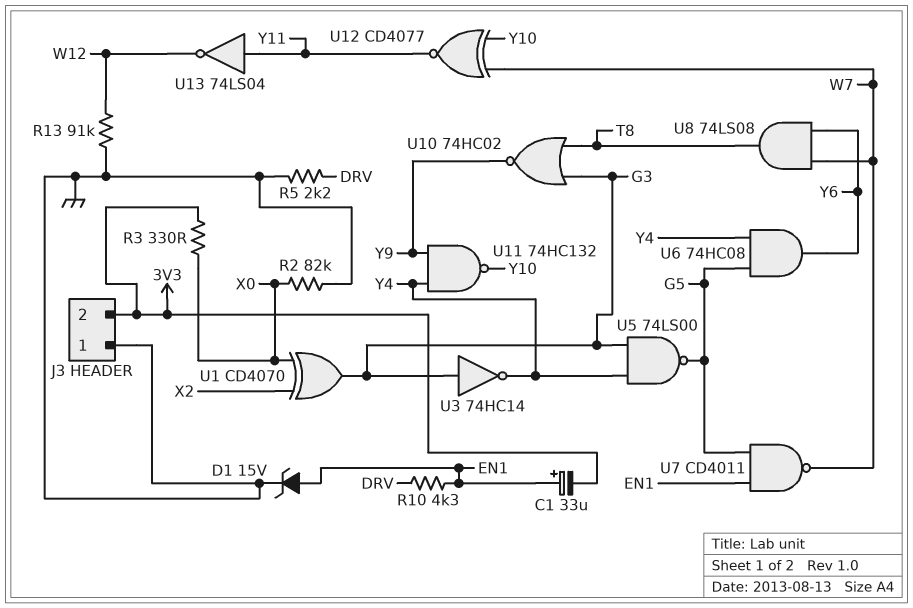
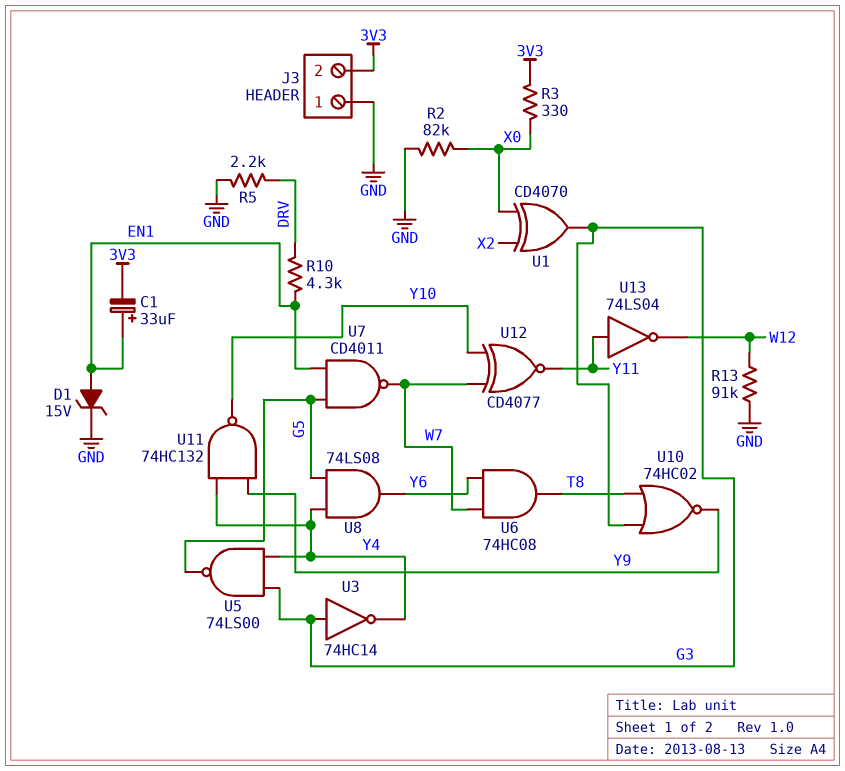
U6: AND 74HC08 (in G5, in Y4, out Y6) -> AND 74HC08 (in W7, in Y6, out T8)
U8: AND 74LS08 (in W7, in Y6, out T8) -> AND 74LS08 (in G5, in Y4, out Y6)

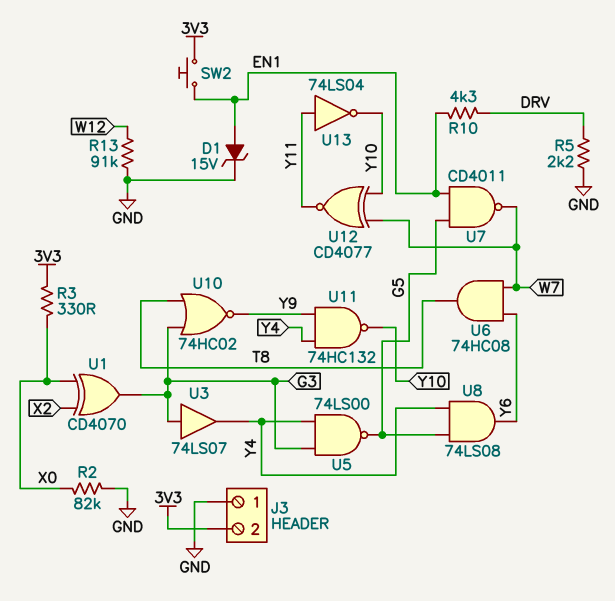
C1: 33uF (plus EN1, minus 3V3) -> none
SW2: none -> button (3V3, EN1)
U3: NOT 74HC14 (in G3, out Y4) -> buffer 74LS07 (in G3, out Y4)
U13: NOT 74LS04 (in Y11, out W12) -> NOT 74LS04 (in Y11, out Y10)

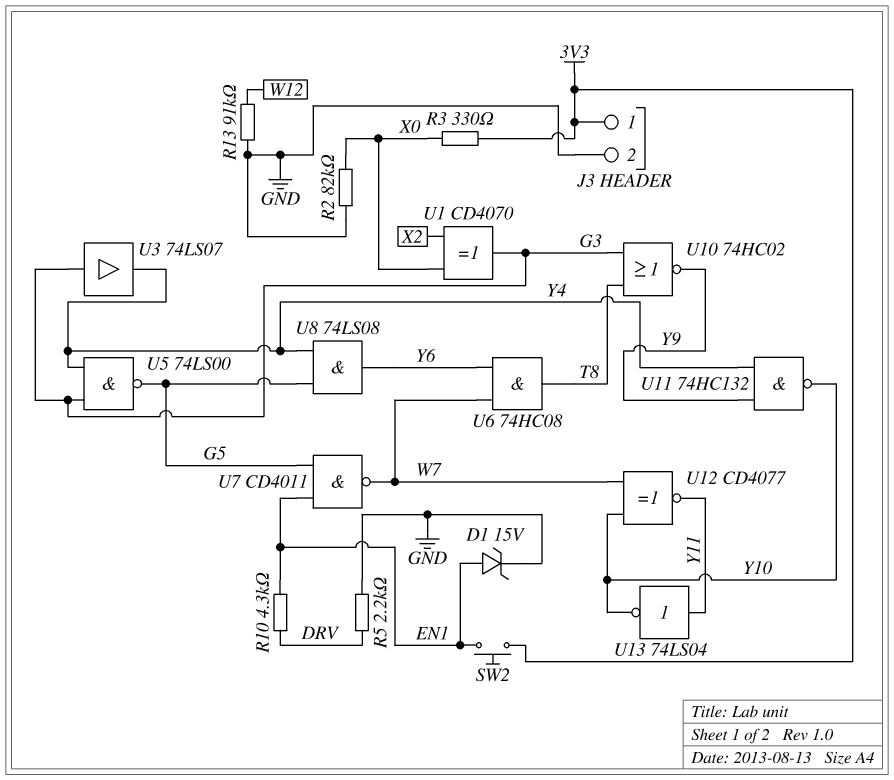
J3 pin 1: GND -> 3V3
J3 pin 2: 3V3 -> GND

